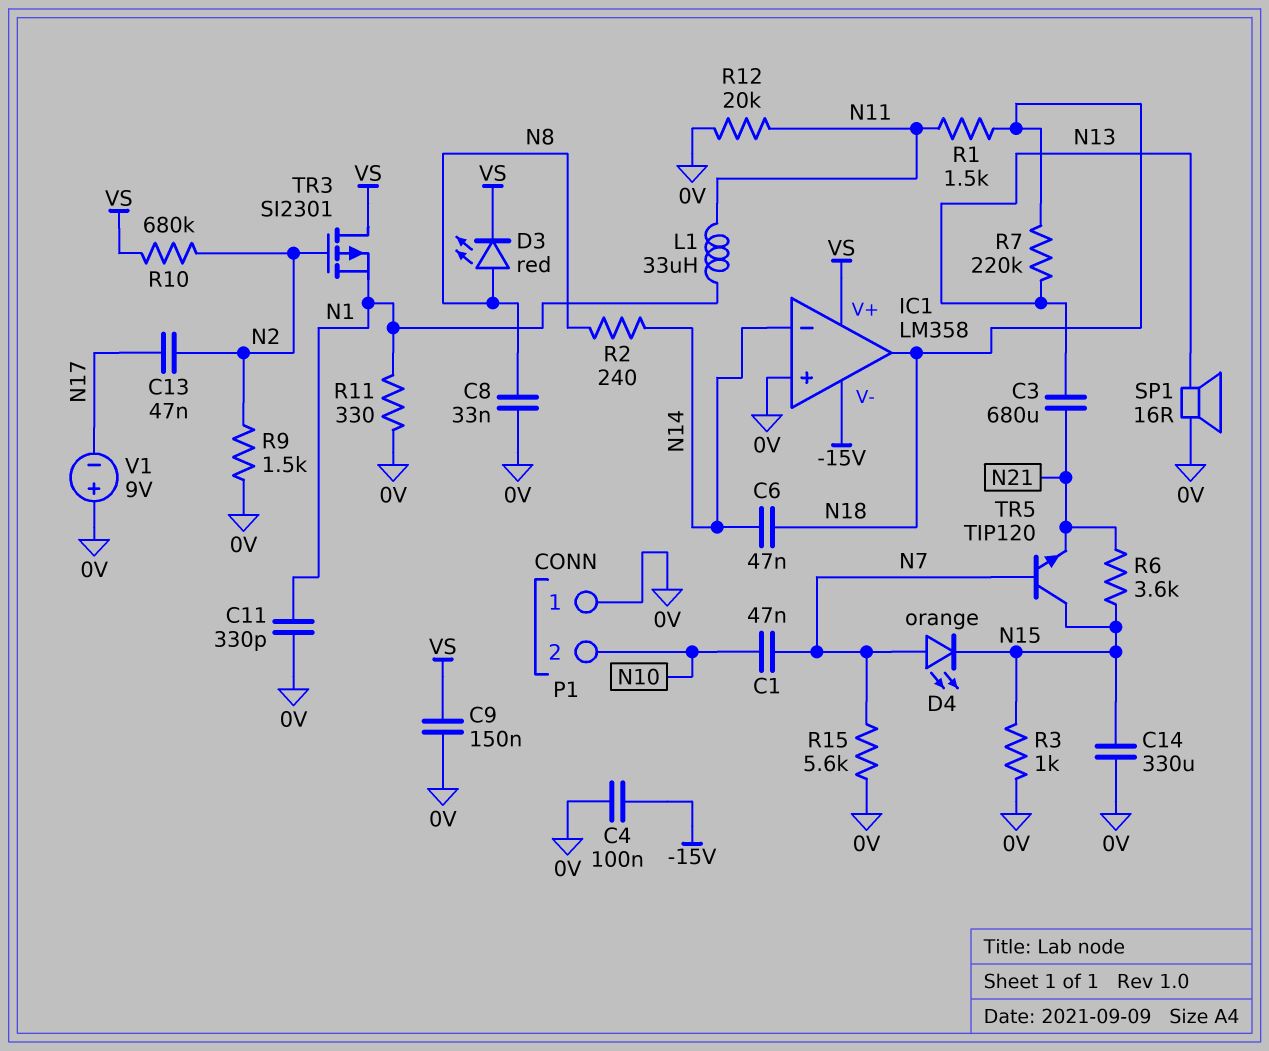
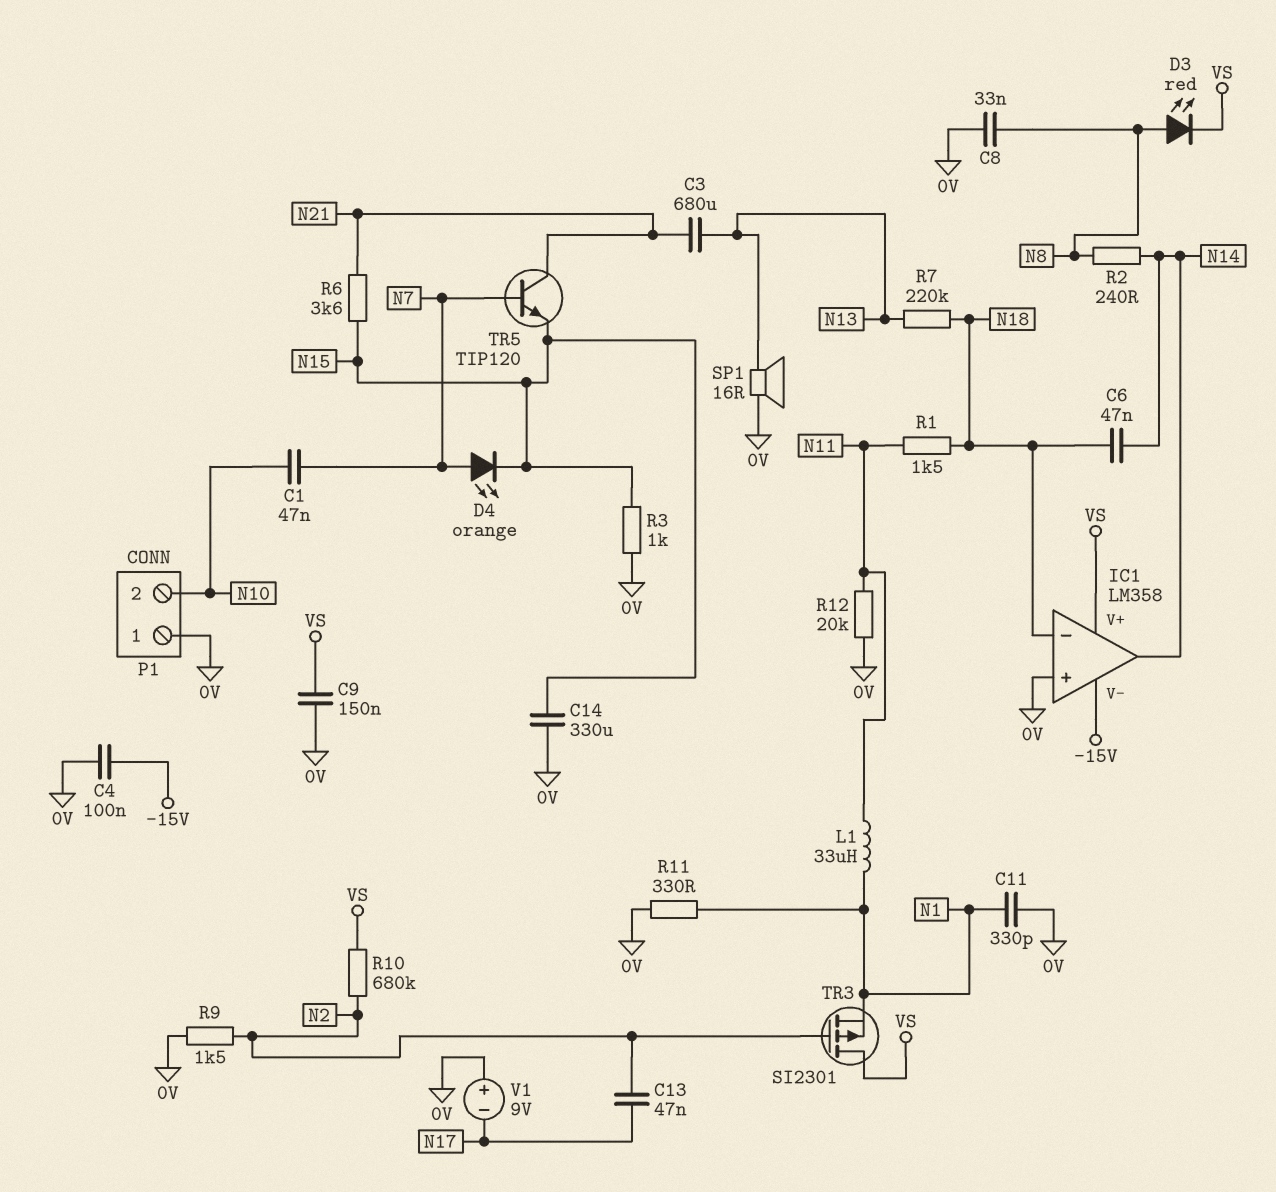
IC1 pin in-: N14 -> N18
IC1 pin out: N18 -> N14
R15: 5.6k (0V, N7) -> none
TR5: NPN TIP120 (B N7, C N15, E N21) -> NPN TIP120 (B N7, C N21, E N15)

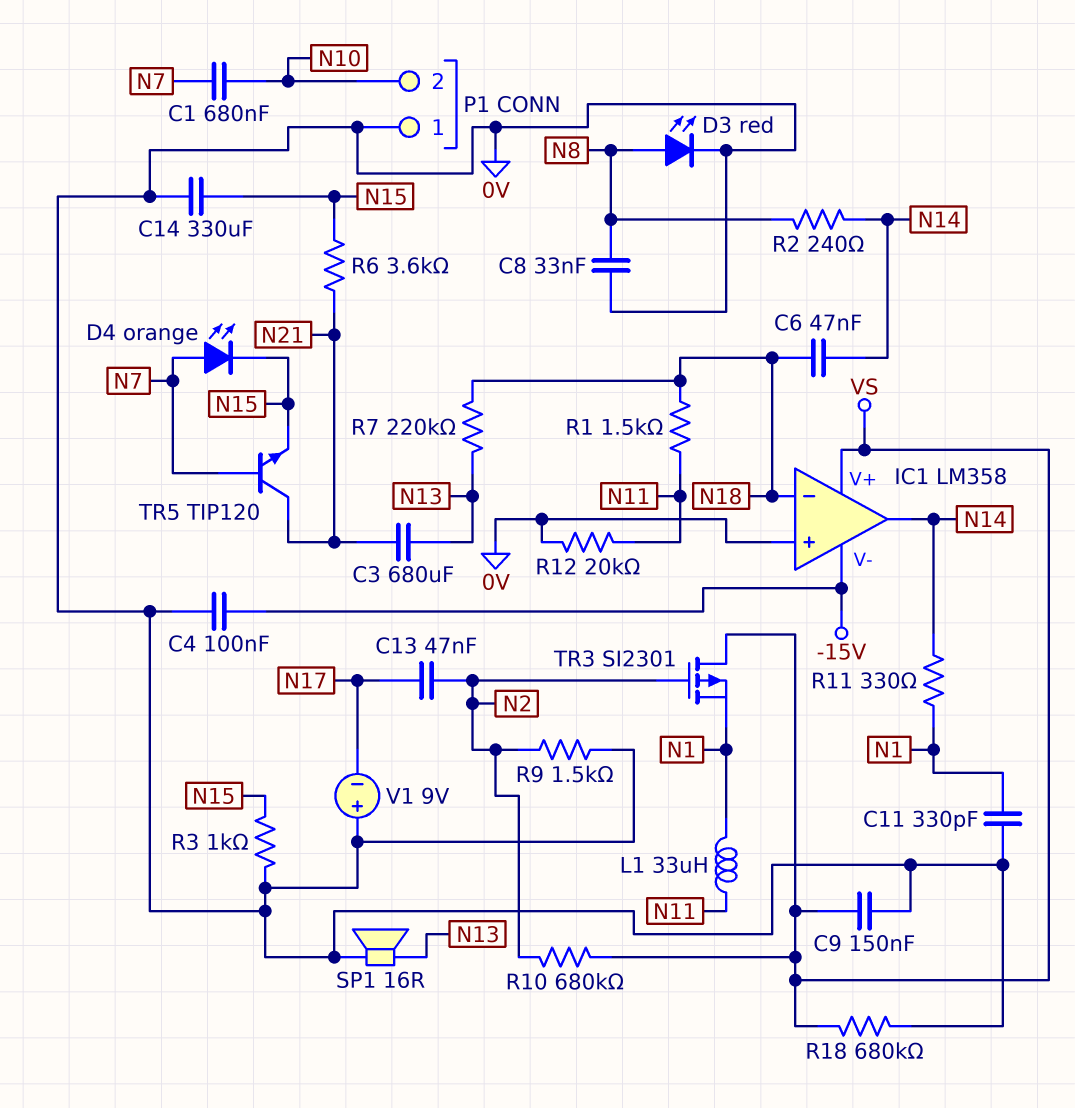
C1: 47nF (N7, N10) -> 680nF (N7, N10)
D3: LED red (A N8, K VS) -> LED red (A N8, K 0V)
R11: 330 (0V, N1) -> 330 (N1, N14)
R18: none -> 680k (0V, VS)

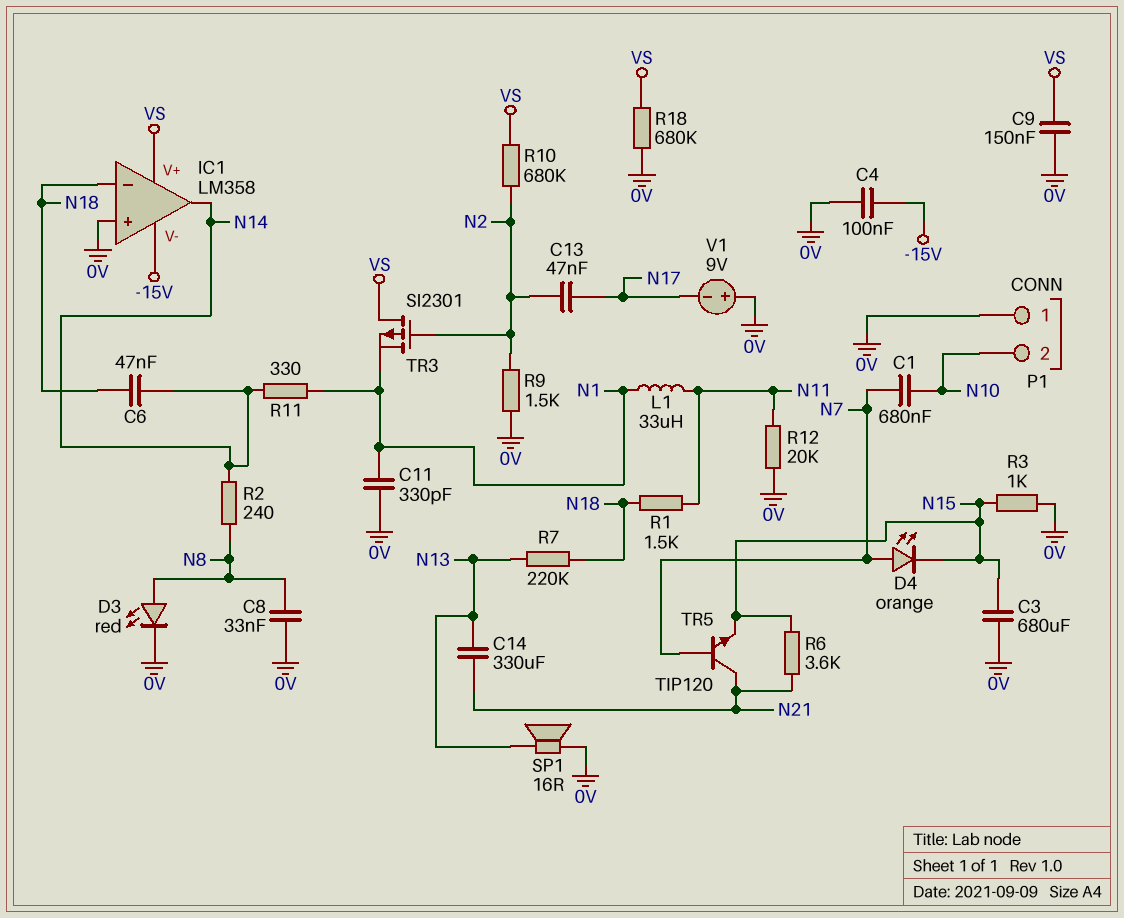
C3: 680uF (N13, N21) -> 680uF (0V, N15)
C14: 330uF (0V, N15) -> 330uF (N13, N21)

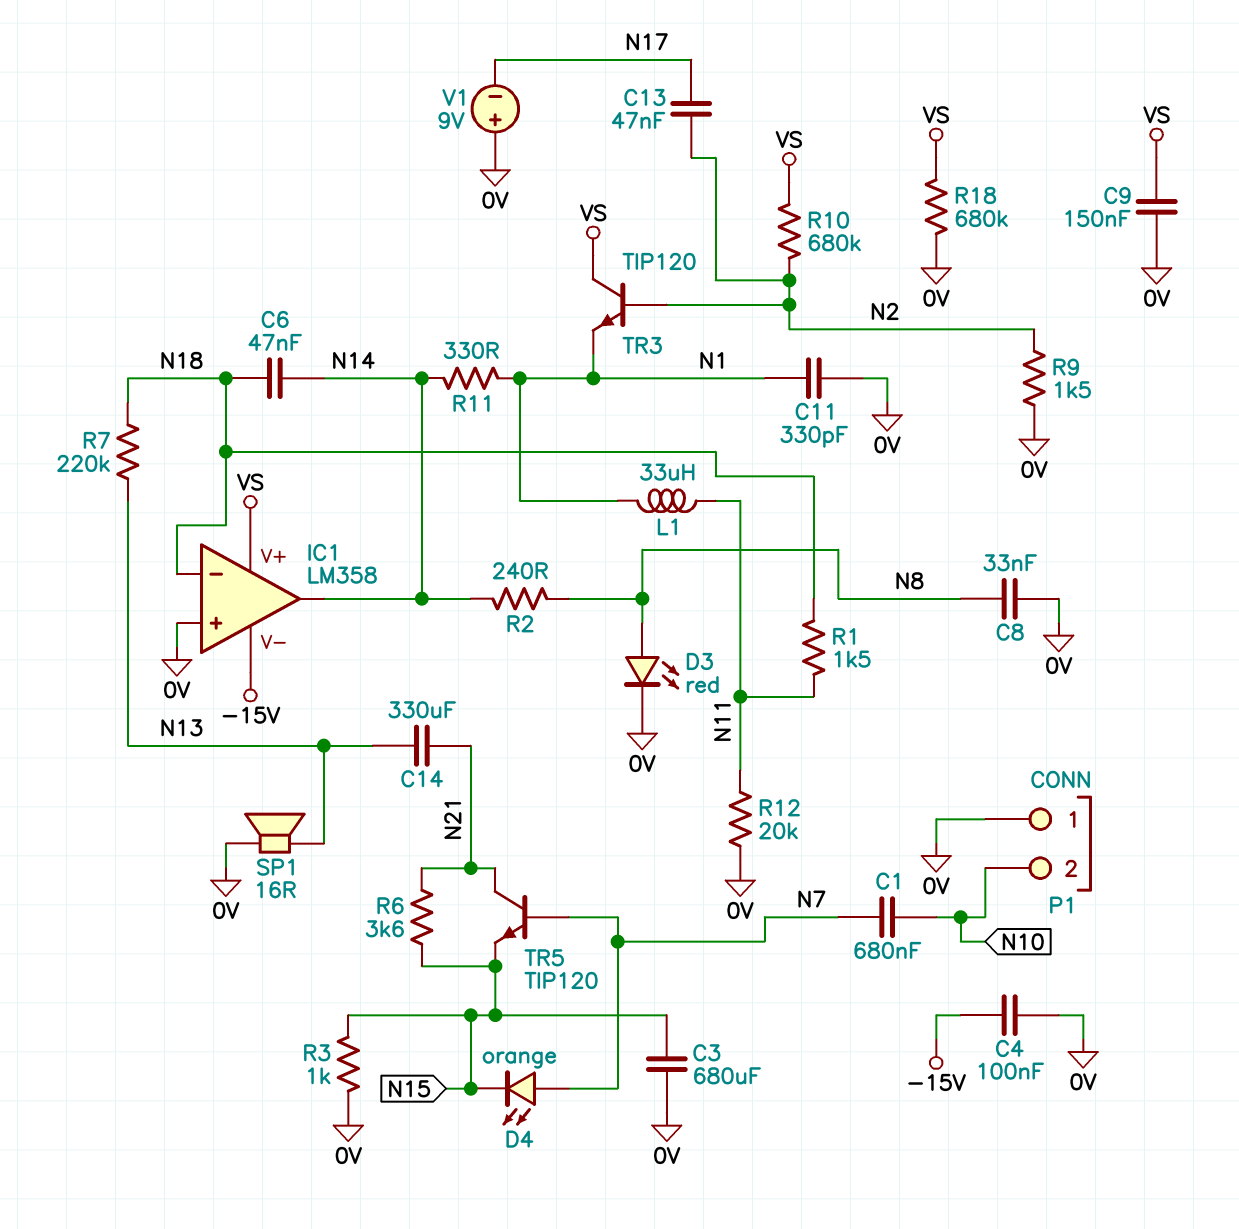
TR3: PMOS SI2301 (G N2, D VS, S N1) -> NPN TIP120 (B N2, C VS, E N1)

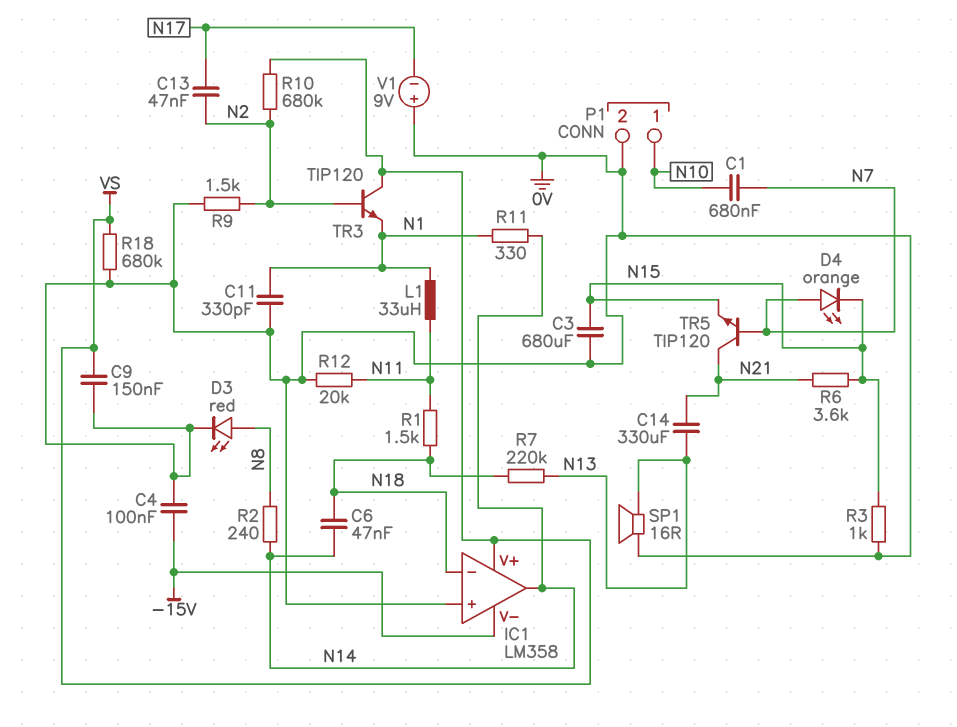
C8: 33nF (0V, N8) -> none
P1 pin 1: 0V -> N10
P1 pin 2: N10 -> 0V

